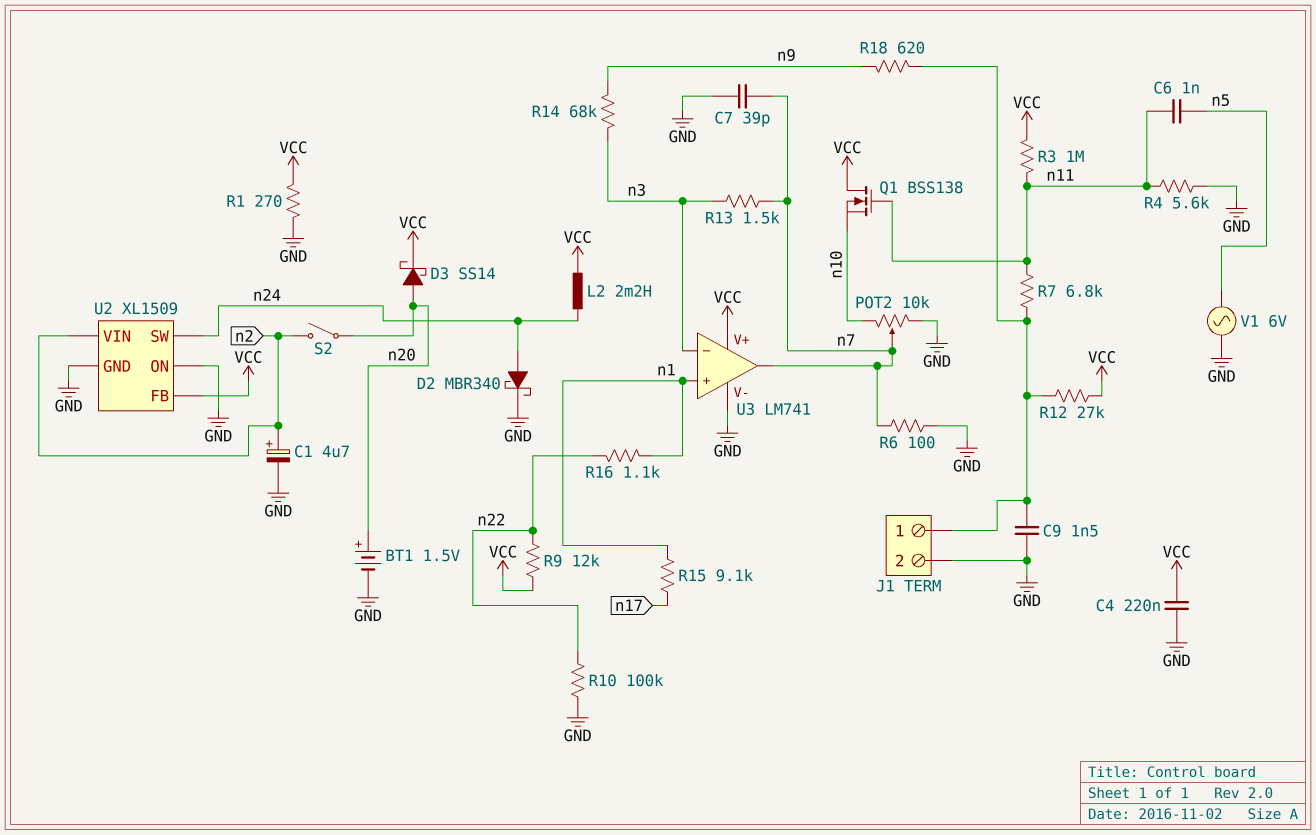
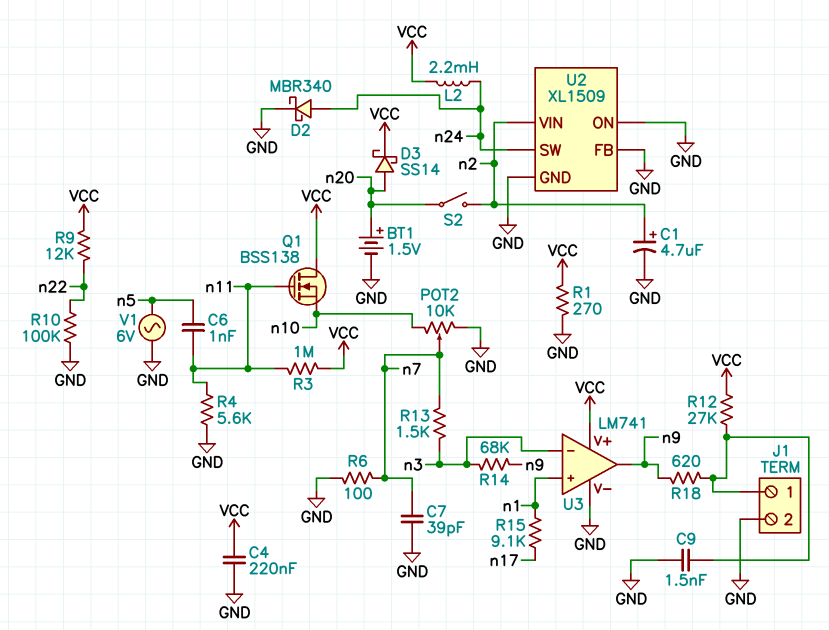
R7: 6.8k (J1/1, n11) -> none
R16: 1.1k (n1, n22) -> none
U2 pin FB: VCC -> GND
U3 pin out: n7 -> n9

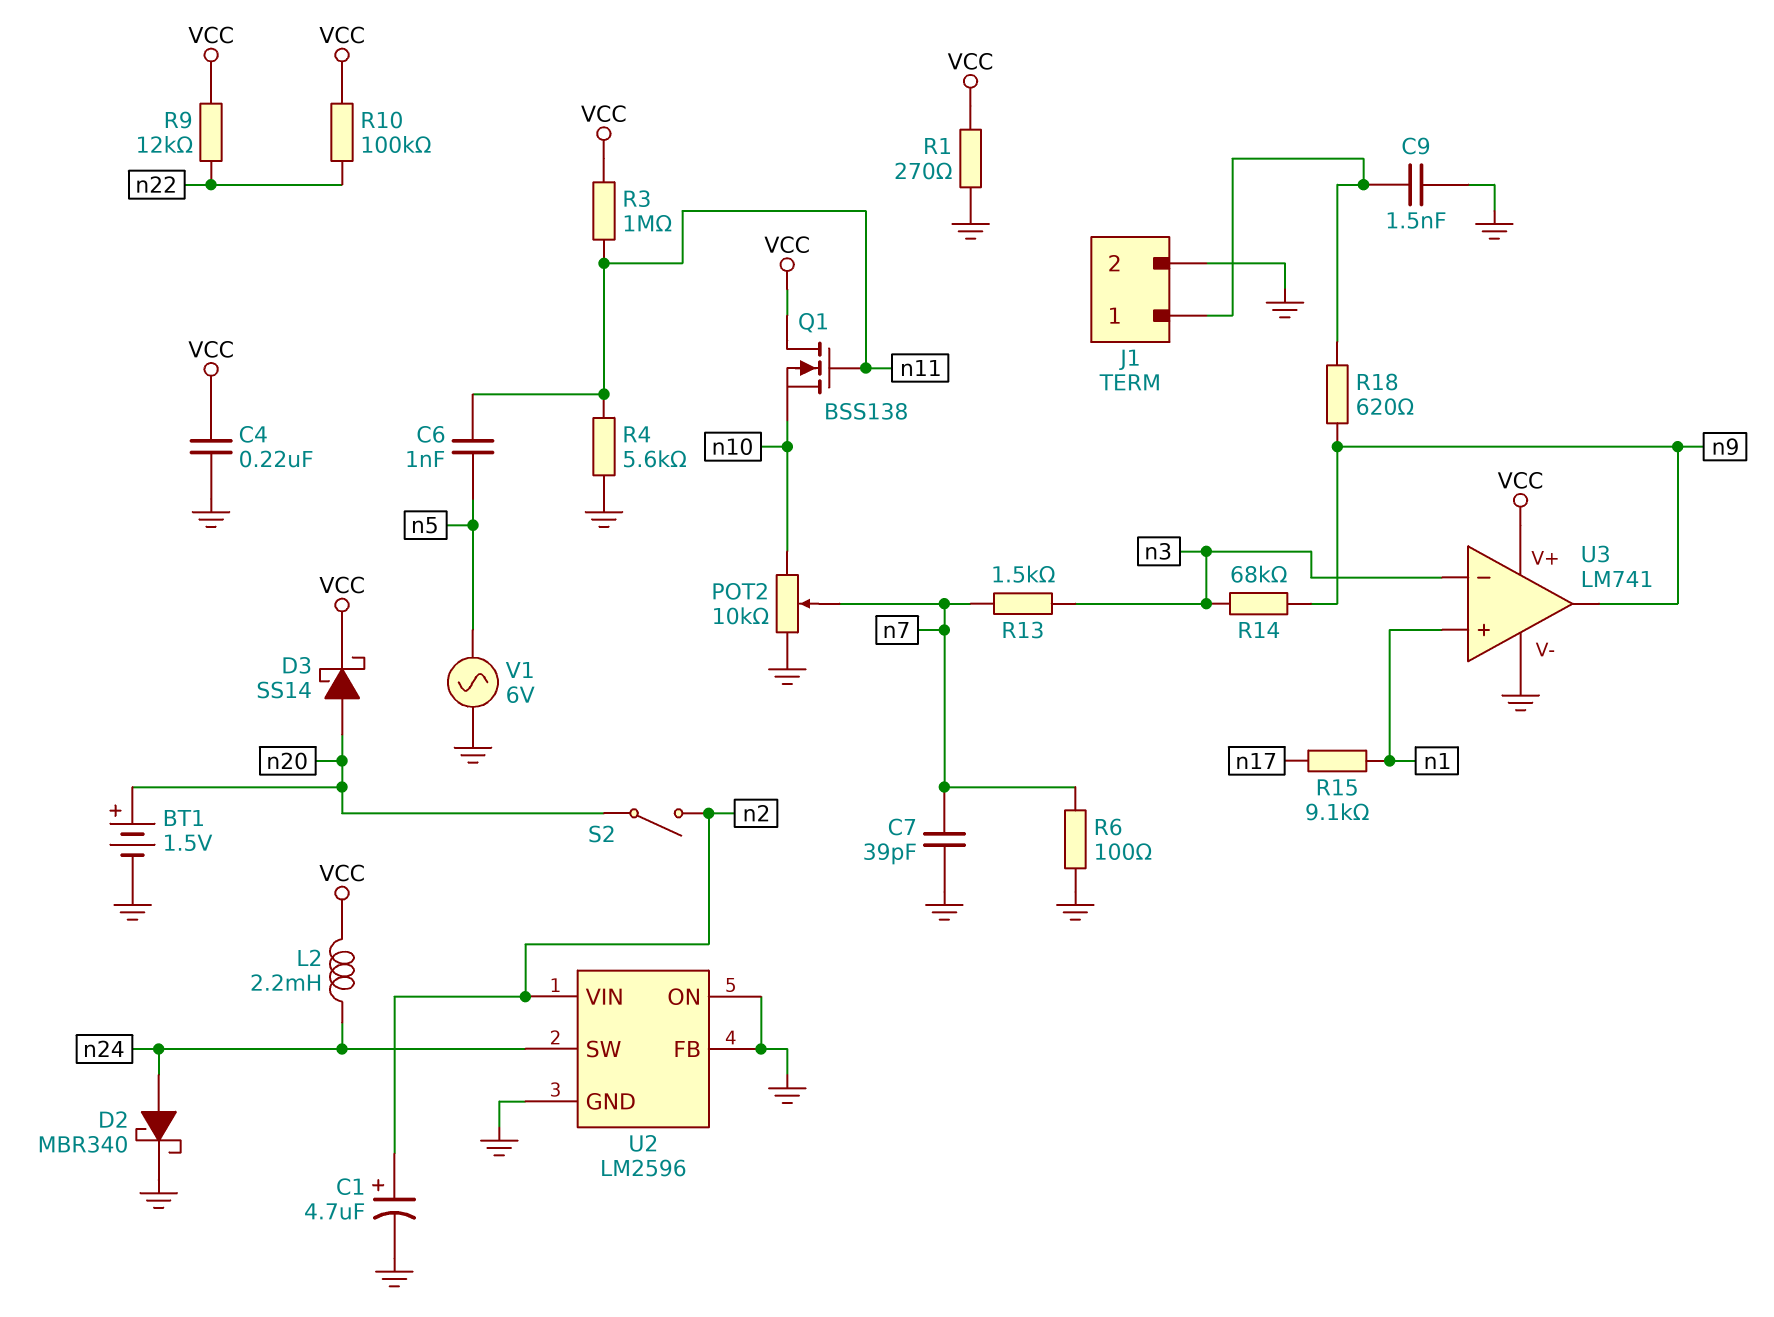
R10: 100k (GND, n22) -> 100k (VCC, n22)
R12: 27k (J1/1, VCC) -> none
U2: XL1509 -> LM2596

